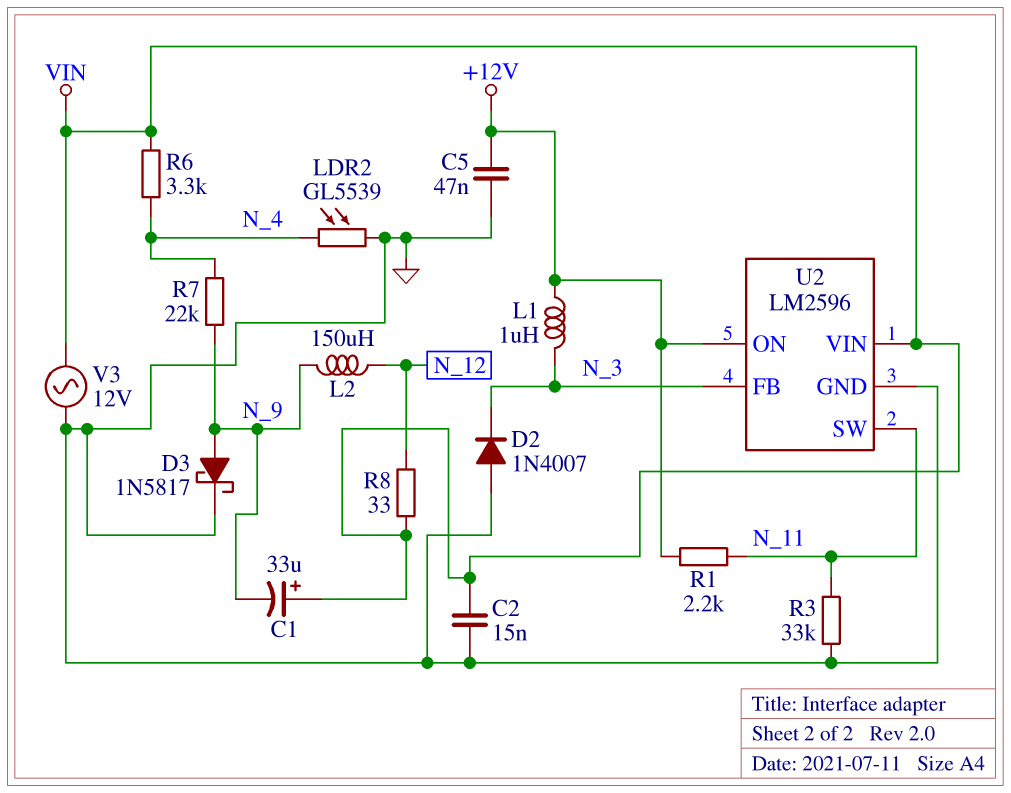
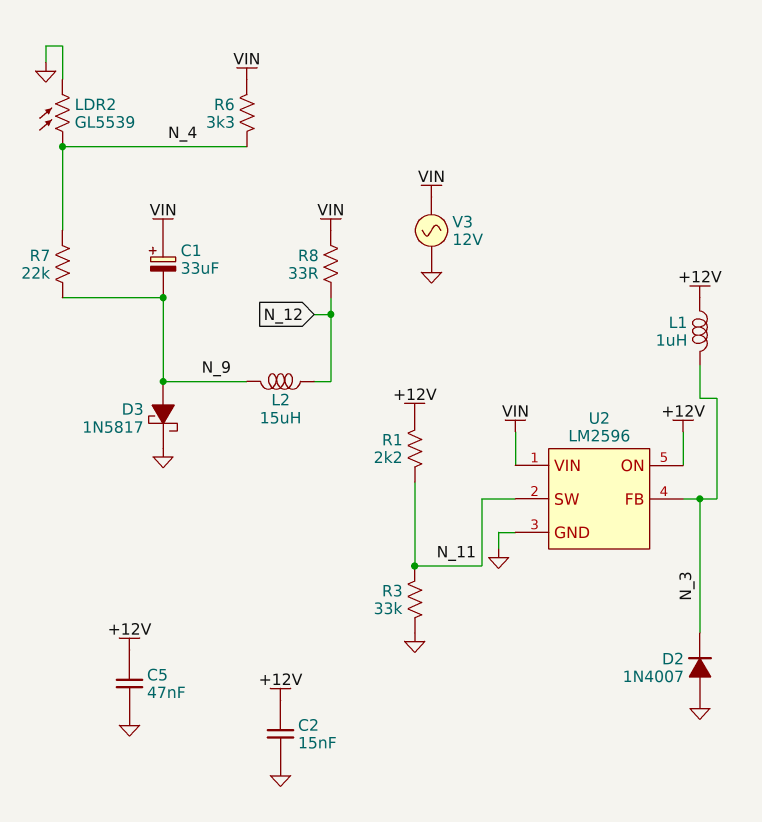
C2: 15nF (GND, VIN) -> 15nF (+12V, GND)
L2: 150uH (N_9, N_12) -> 15uH (N_9, N_12)

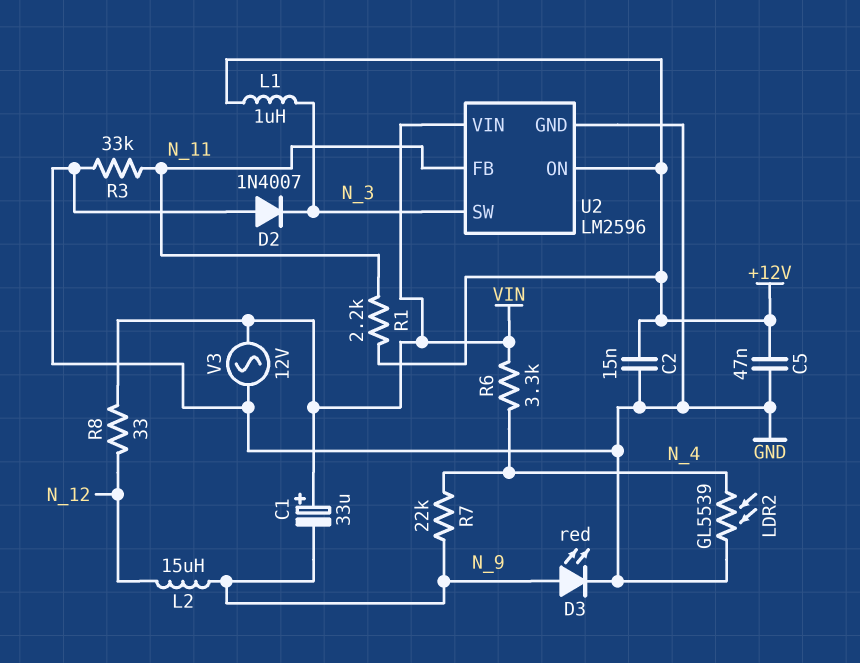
D3: schottky 1N5817 (A N_9, K GND) -> LED red (A N_9, K GND)
U2 pin FB: N_3 -> N_11
U2 pin SW: N_11 -> N_3

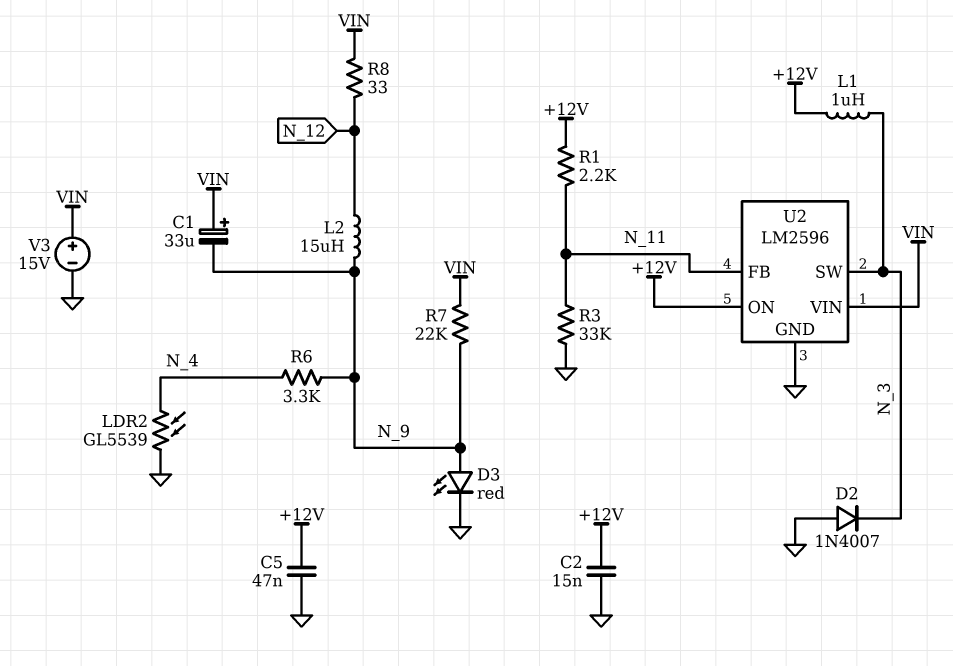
R6: 3.3k (N_4, VIN) -> 3.3k (N_4, N_9)
R7: 22k (N_4, N_9) -> 22k (N_9, VIN)
V3: AC 12V (GND, VIN) -> 15V (plus VIN, minus GND)

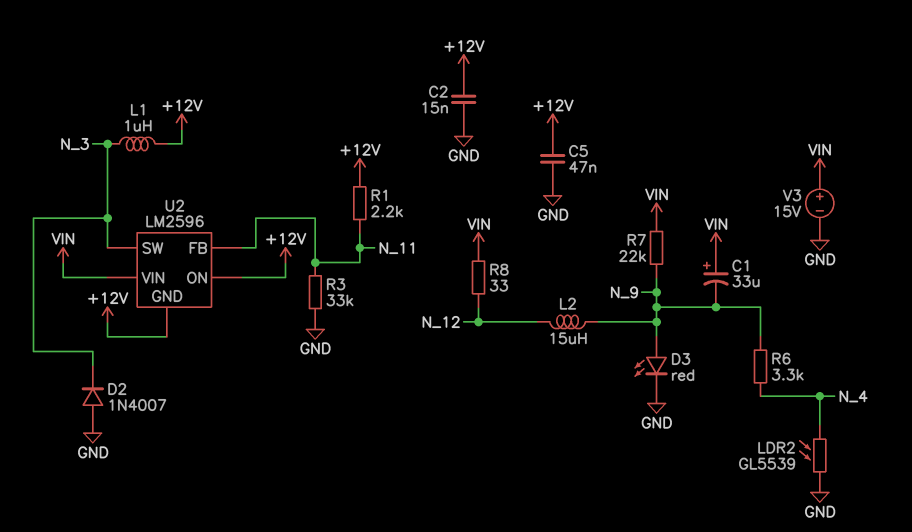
U2 pin GND: GND -> +12V

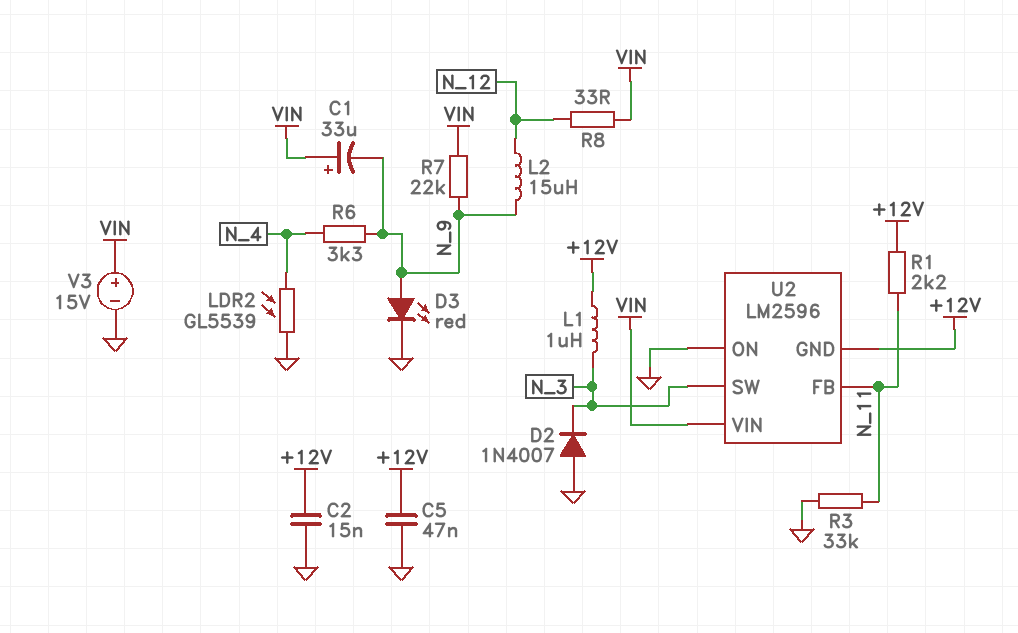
U2 pin ON: +12V -> GND

